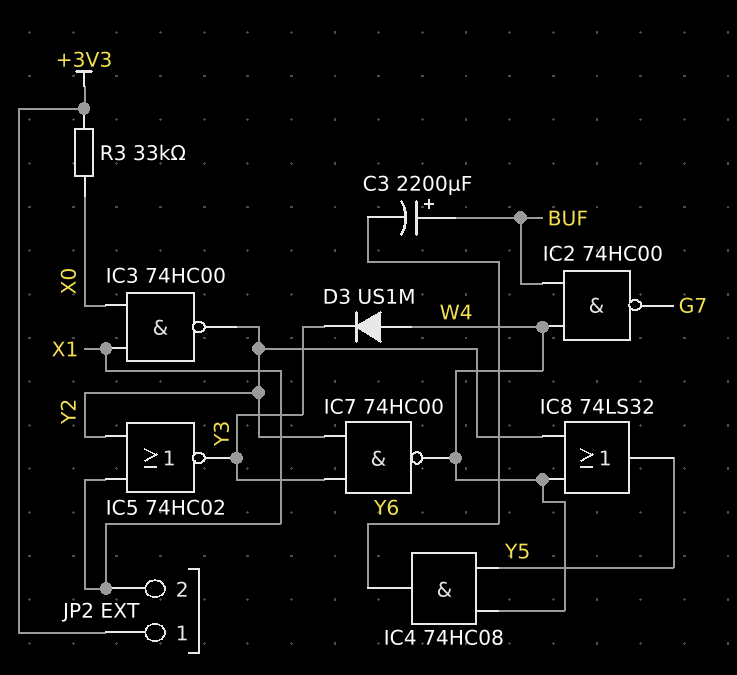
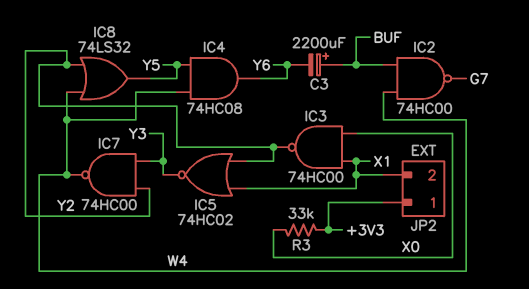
D3: diode US1M (A W4, K Y3) -> none

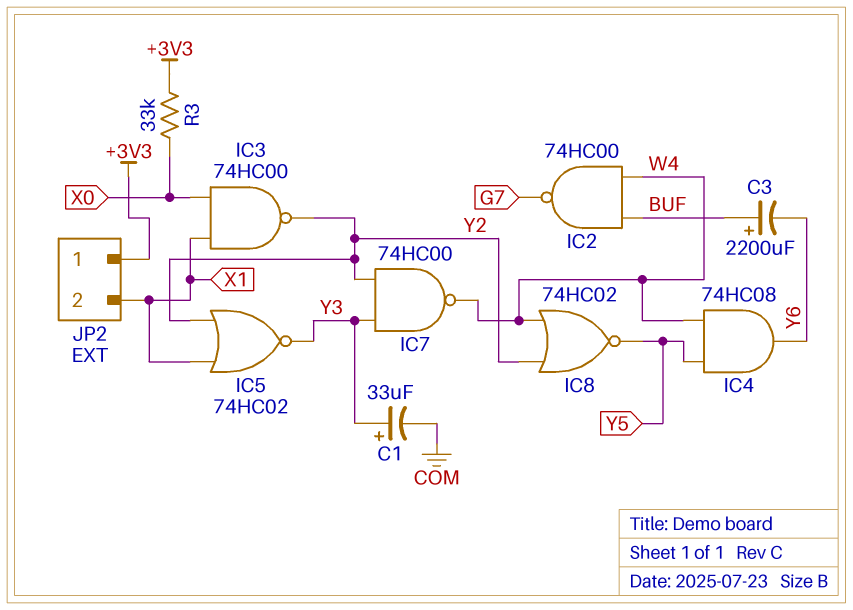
C1: none -> 33uF (plus Y3, minus COM)
IC8: OR 74LS32 (in W4, in Y2, out Y5) -> NOR 74HC02 (in W4, in Y2, out Y5)

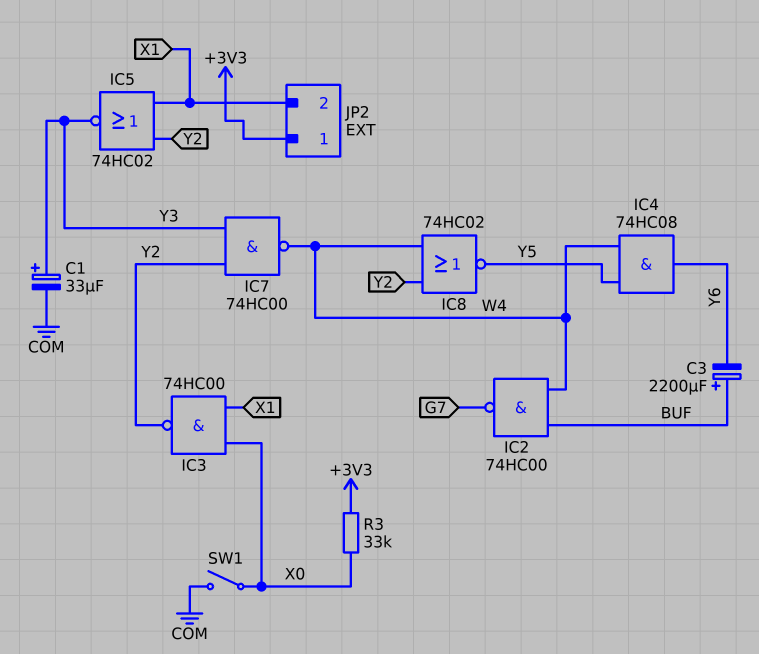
SW1: none -> switch (COM, X0)

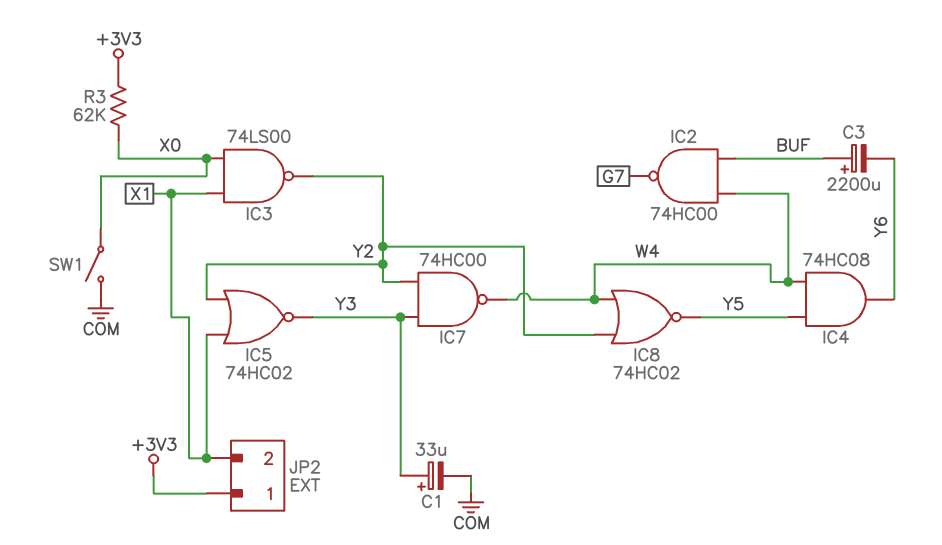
IC3: NAND 74HC00 (in X0, in X1, out Y2) -> NAND 74LS00 (in X0, in X1, out Y2)
R3: 33k (+3V3, X0) -> 62k (+3V3, X0)

